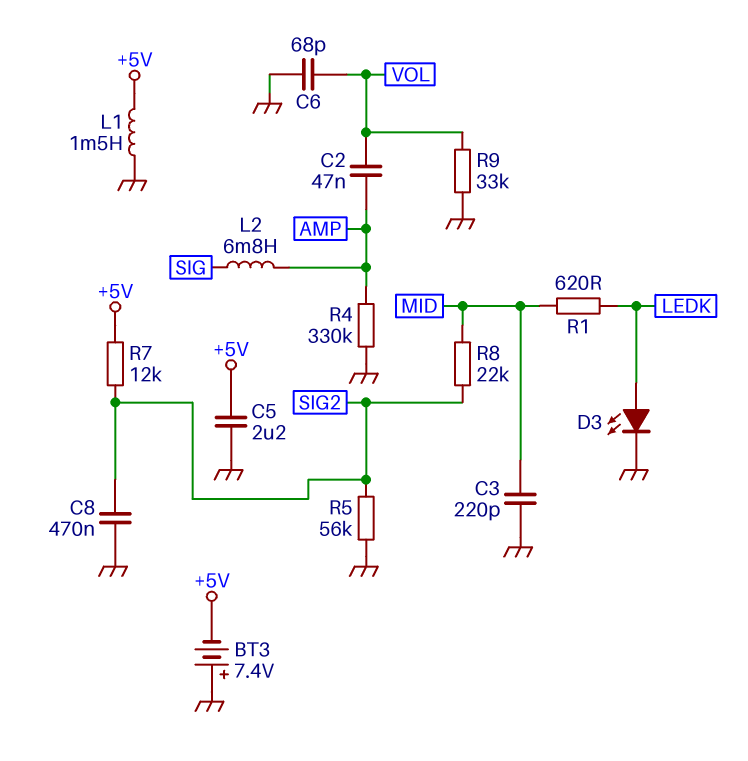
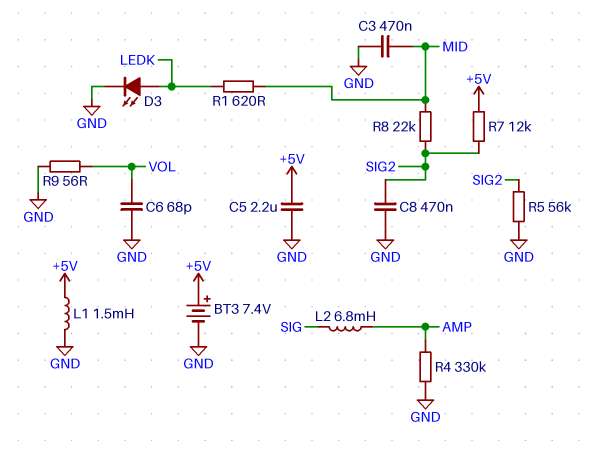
BT3: 7.4V (plus GND, minus +5V) -> 7.4V (plus +5V, minus GND)
C2: 47nF (AMP, VOL) -> none
C3: 220pF (GND, MID) -> 470nF (GND, MID)
R9: 33k (GND, VOL) -> 56 (GND, VOL)

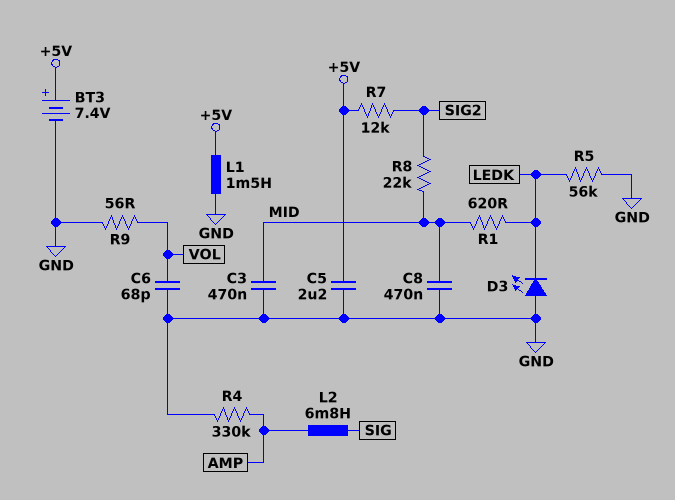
C8: 470nF (GND, SIG2) -> 470nF (GND, MID)
D3: LED (A LEDK, K GND) -> LED (A GND, K LEDK)
R5: 56k (GND, SIG2) -> 56k (GND, LEDK)

